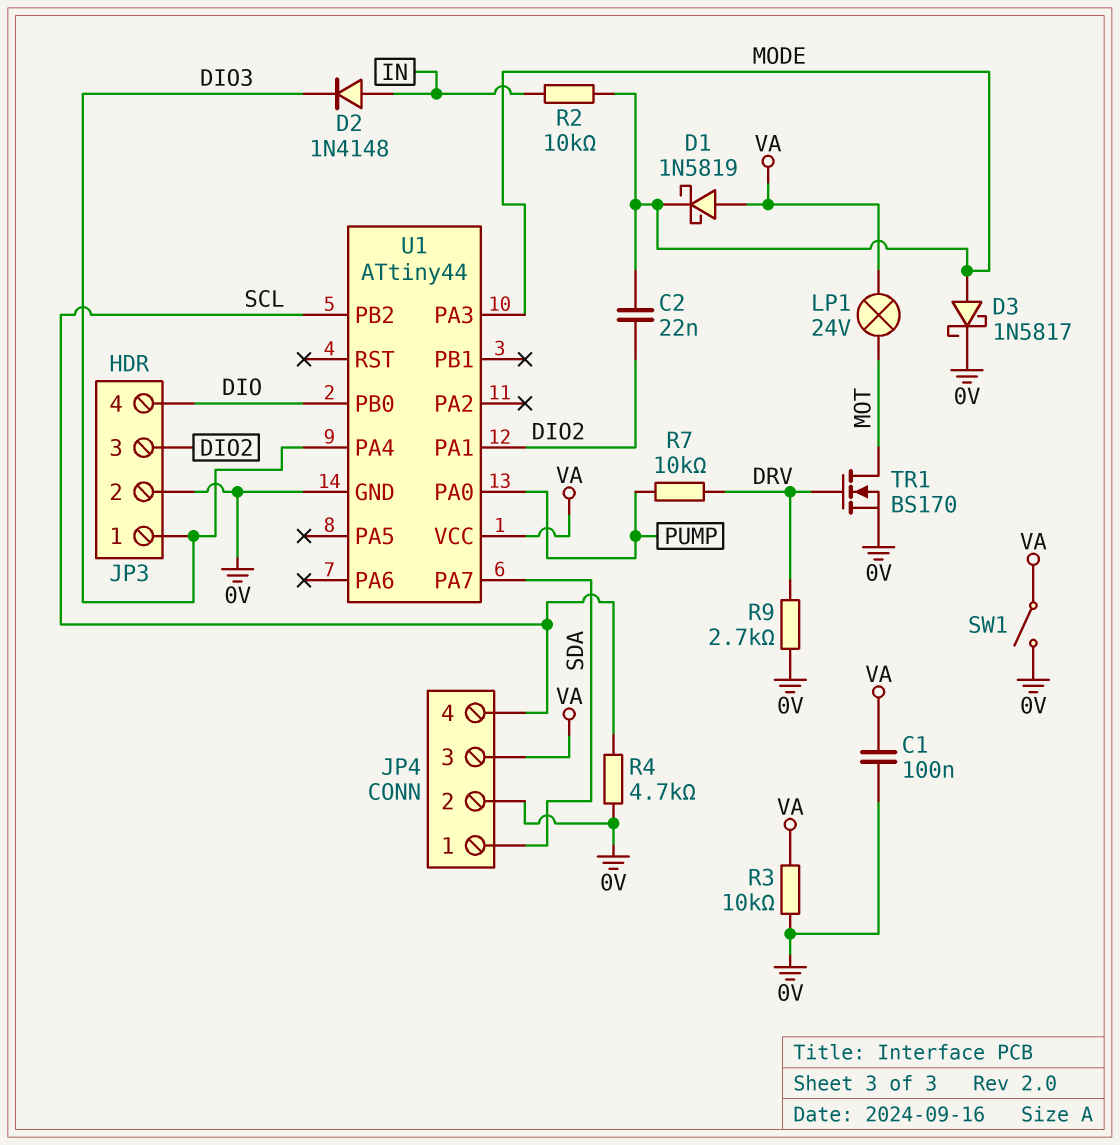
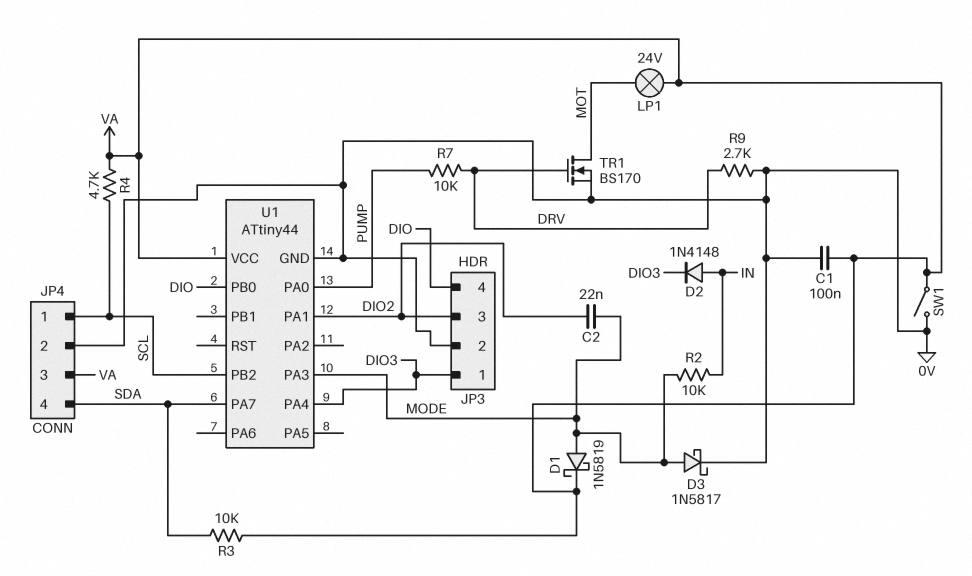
D1: schottky 1N5819 (A VA, K MODE) -> schottky 1N5819 (A MODE, K VA)
JP4 pin 1: SDA -> SCL
JP4 pin 4: SCL -> SDA
R3: 10k (0V, VA) -> 10k (SDA, VA)
R4: 4.7k (0V, SCL) -> 4.7k (SCL, VA)

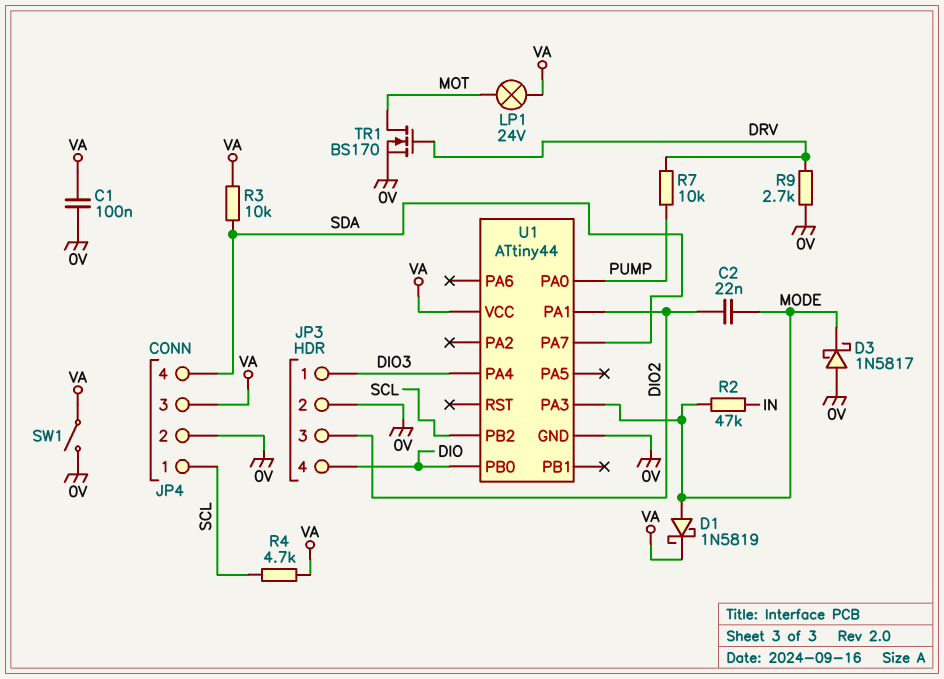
D2: diode 1N4148 (A IN, K DIO3) -> none
D3: schottky 1N5817 (A MODE, K 0V) -> schottky 1N5817 (A 0V, K MODE)
R2: 10k (IN, MODE) -> 47k (IN, MODE)

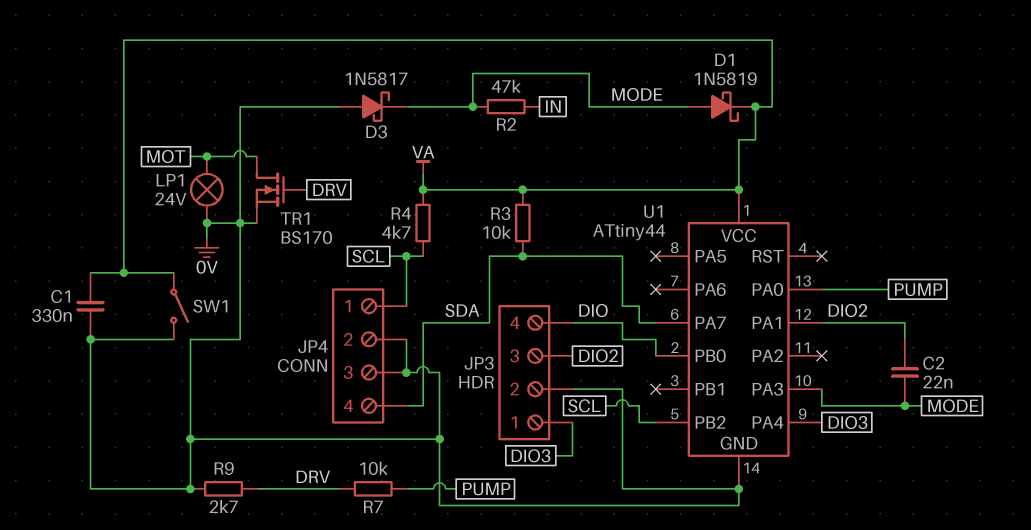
C1: 100nF (0V, VA) -> 330nF (0V, VA)
JP4 pin 3: VA -> 0V
LP1: lamp 24V (MOT, VA) -> lamp 24V (0V, MOT)

